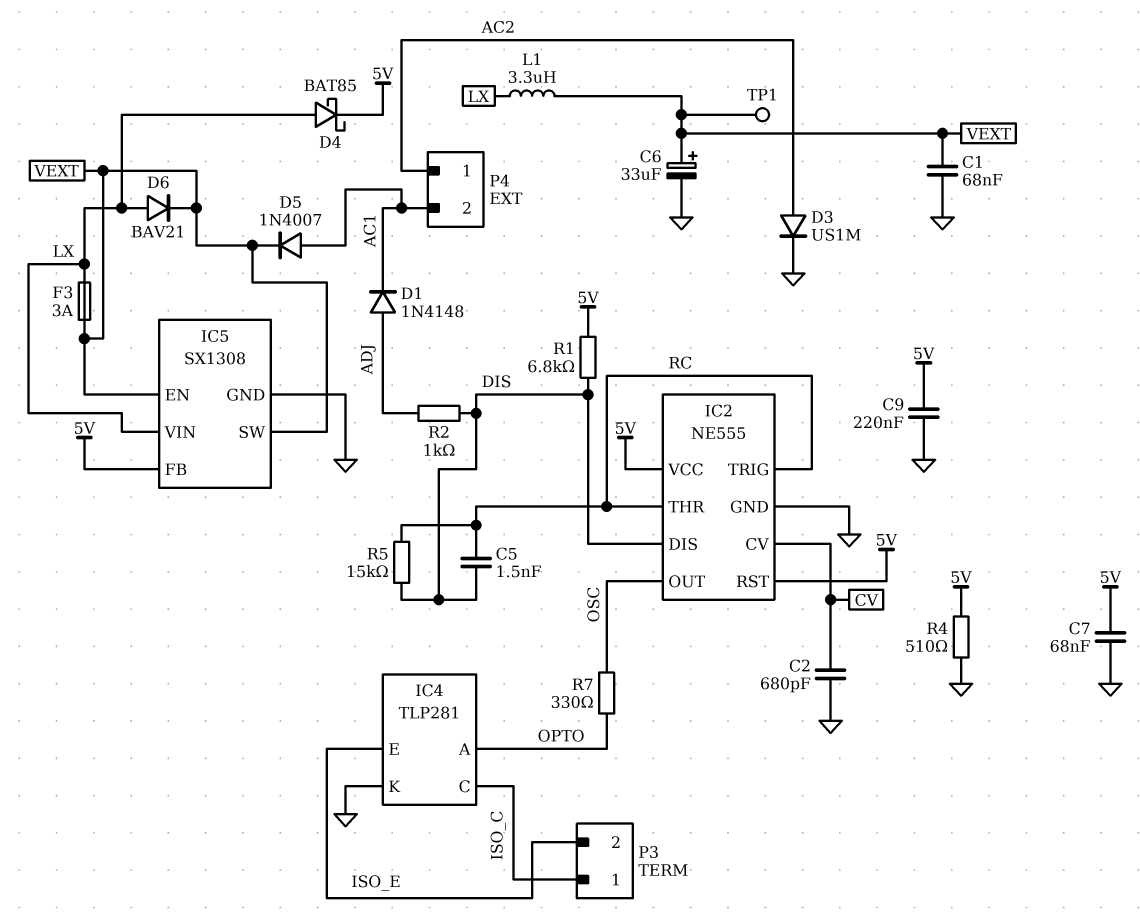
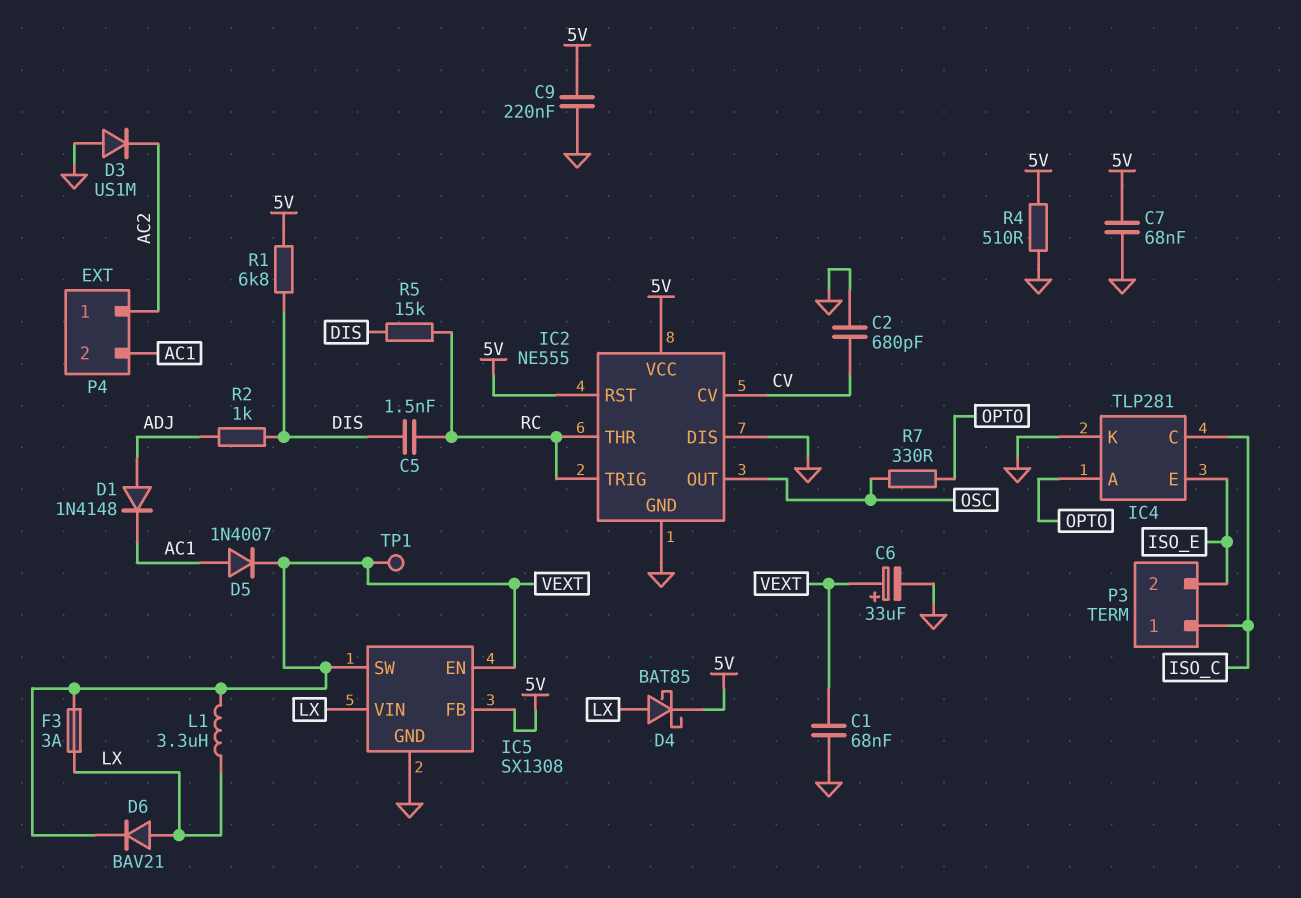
D3: diode US1M (A AC2, K GND) -> diode US1M (A GND, K AC2)
IC2 pin DIS: DIS -> GND

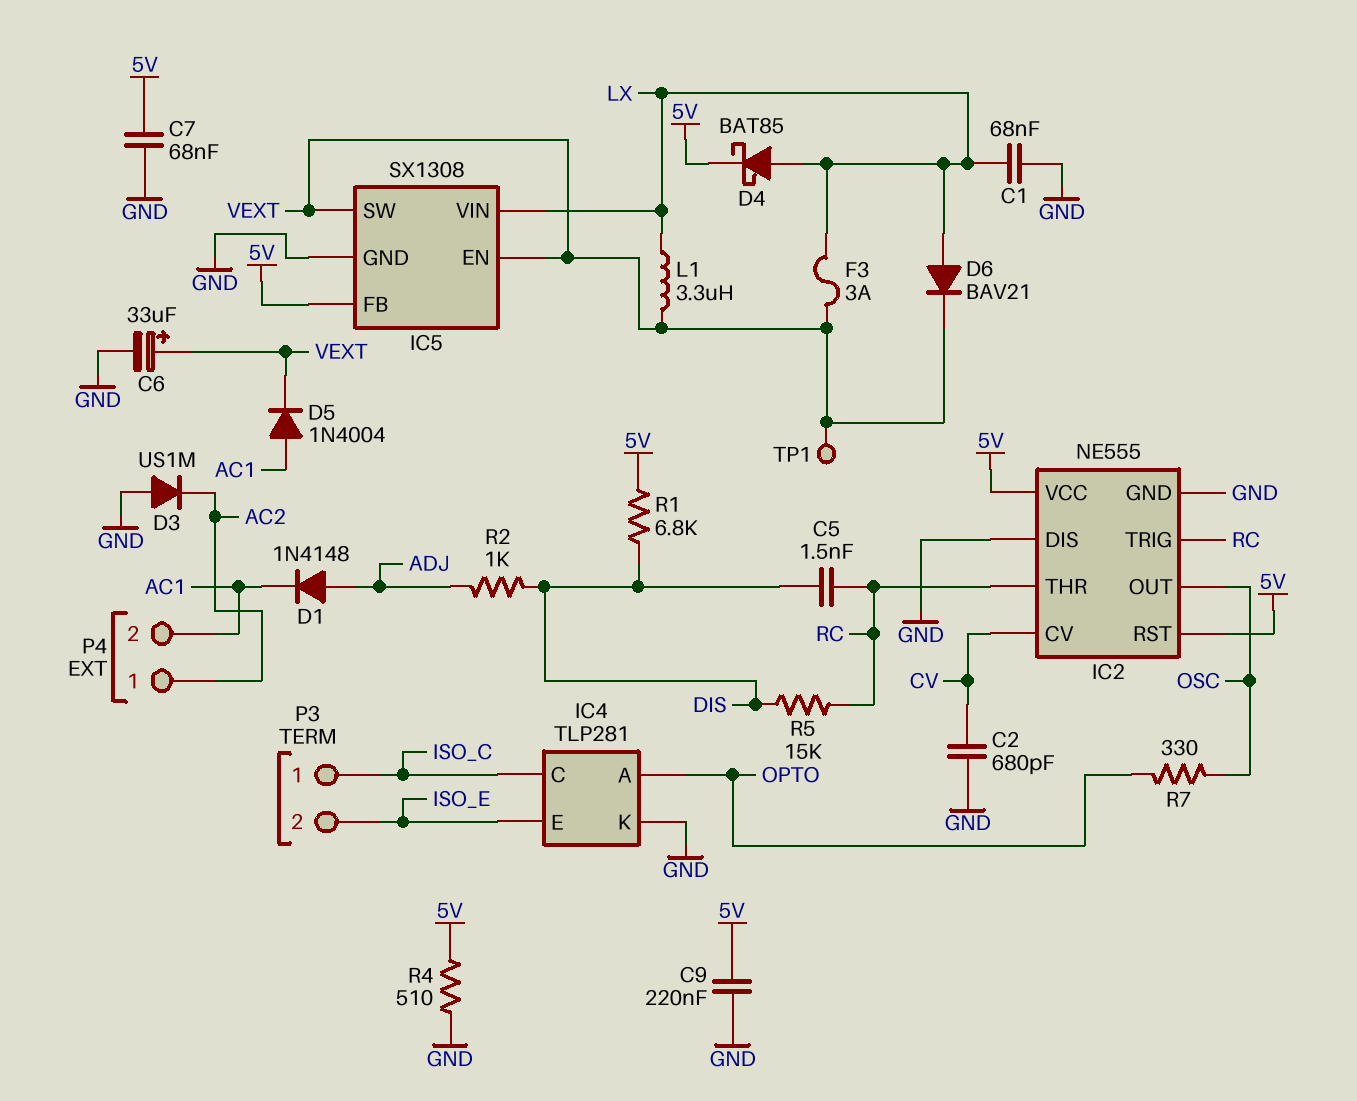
C1: 68nF (GND, VEXT) -> 68nF (GND, LX)
D5: diode 1N4007 (A AC1, K VEXT) -> diode 1N4004 (A AC1, K VEXT)

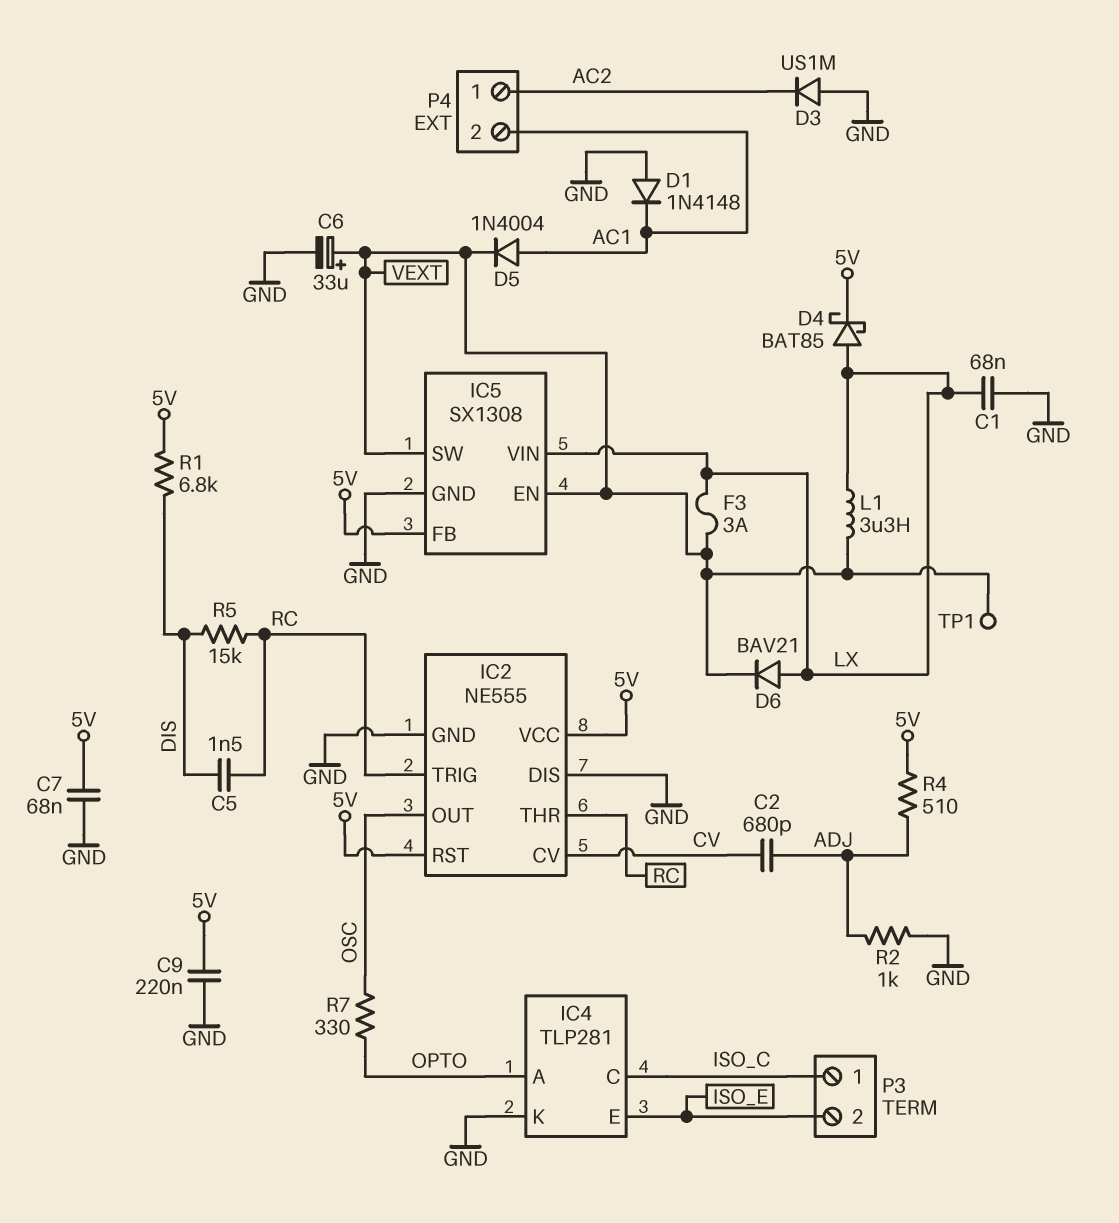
C2: 680pF (CV, GND) -> 680pF (ADJ, CV)
D1: diode 1N4148 (A ADJ, K AC1) -> diode 1N4148 (A GND, K AC1)
R2: 1k (ADJ, DIS) -> 1k (ADJ, GND)
R4: 510 (5V, GND) -> 510 (5V, ADJ)

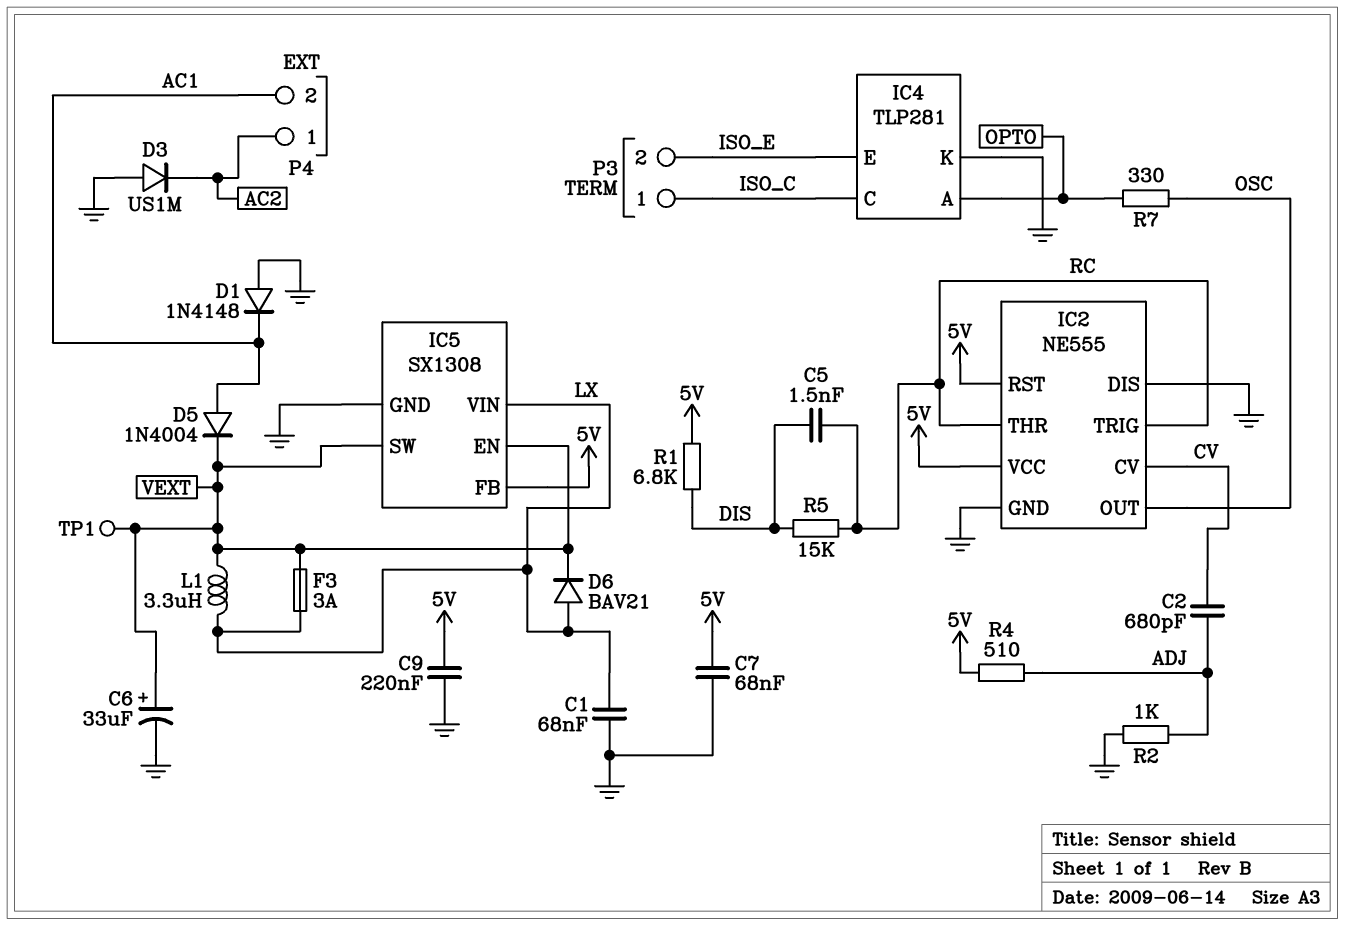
D4: schottky BAT85 (A LX, K 5V) -> none

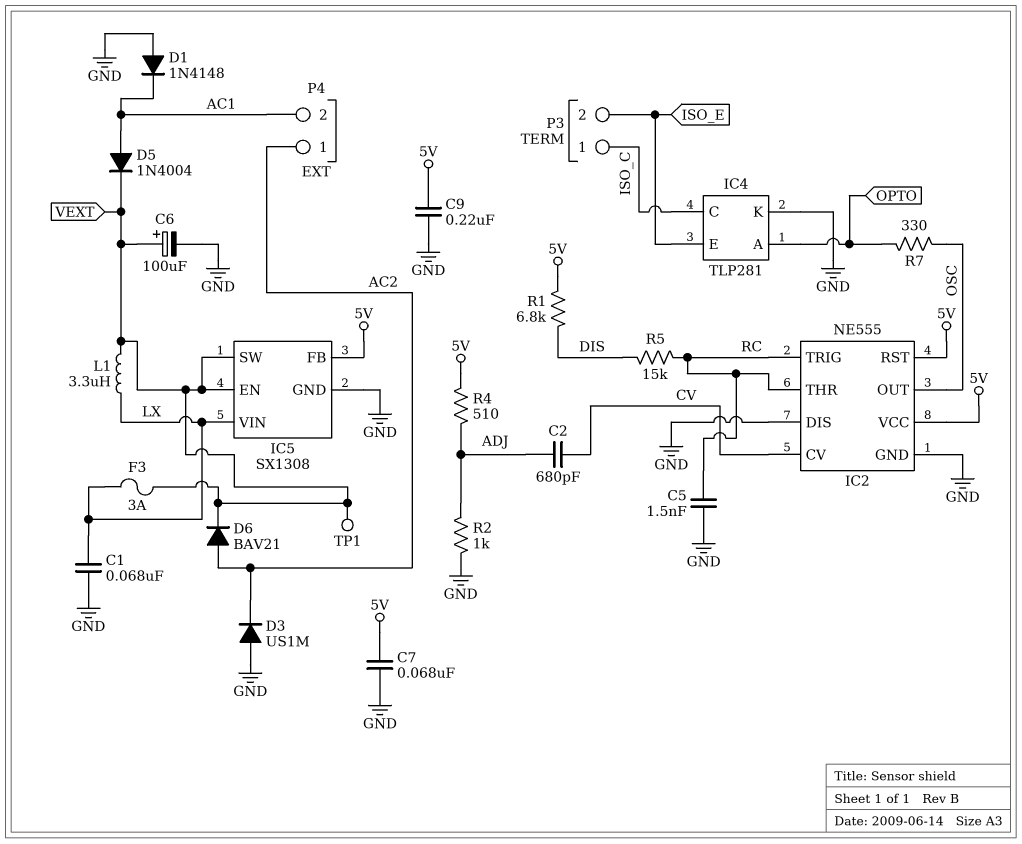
C5: 1.5nF (DIS, RC) -> 1.5nF (GND, RC)
C6: 33uF (plus VEXT, minus GND) -> 100uF (plus VEXT, minus GND)
D6: diode BAV21 (A LX, K VEXT) -> diode BAV21 (A AC2, K VEXT)

